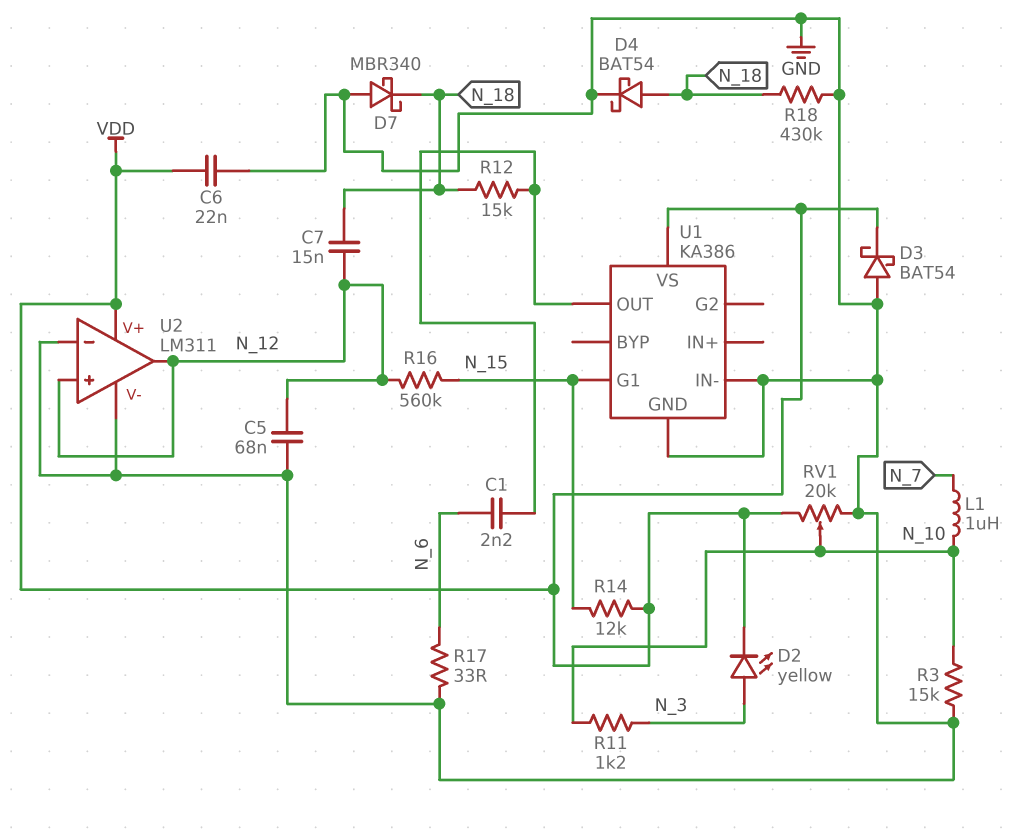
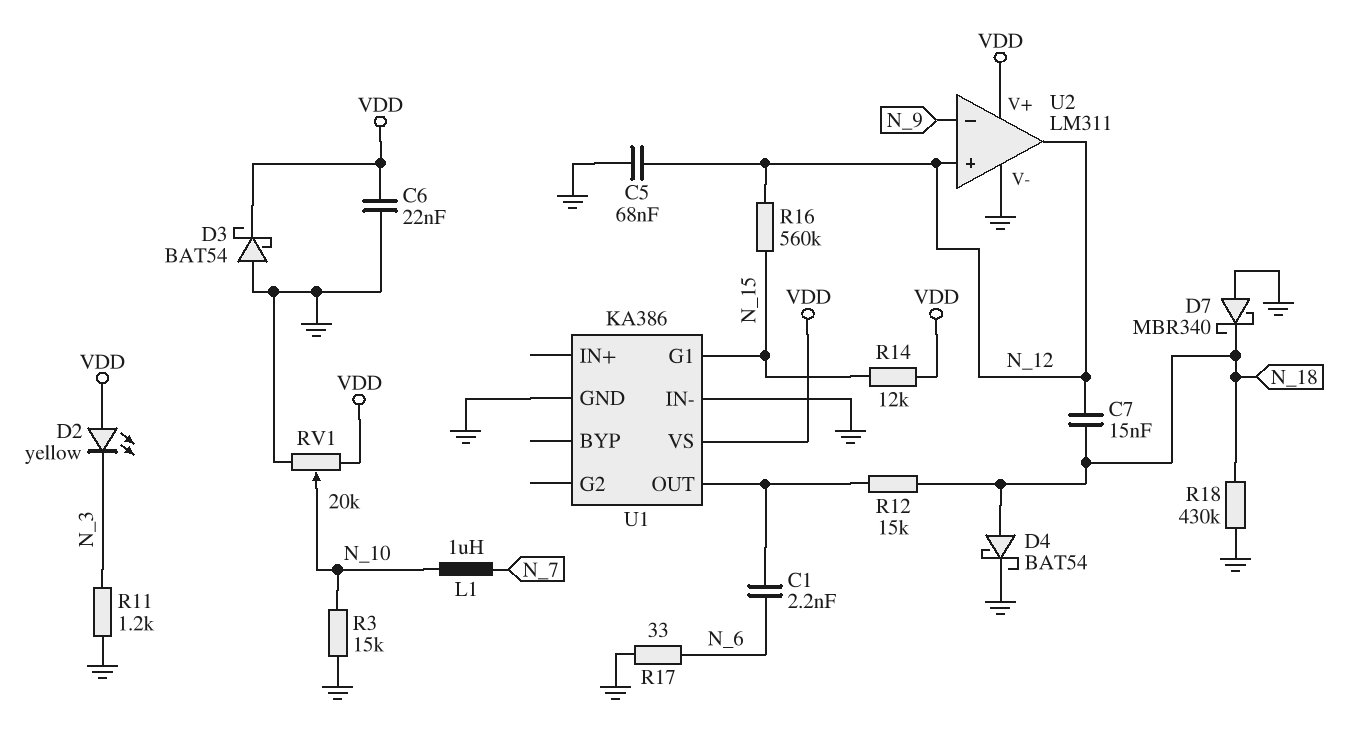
D2: LED yellow (A N_3, K VDD) -> LED yellow (A VDD, K N_3)
R11: 1.2k (N_3, N_10) -> 1.2k (GND, N_3)
U2 pin in-: GND -> N_9

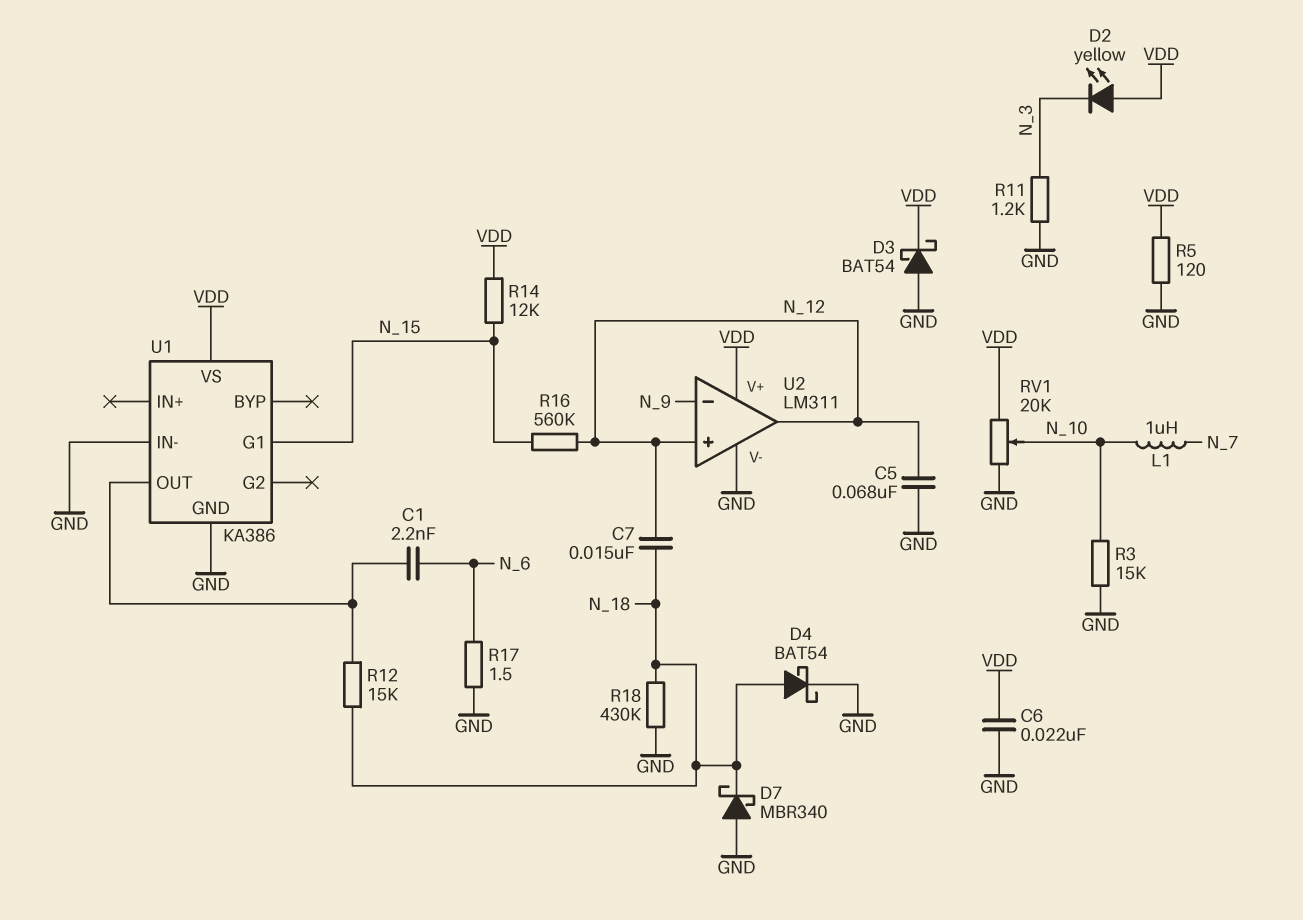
R5: none -> 120 (GND, VDD)
R17: 33 (GND, N_6) -> 1.5 (GND, N_6)

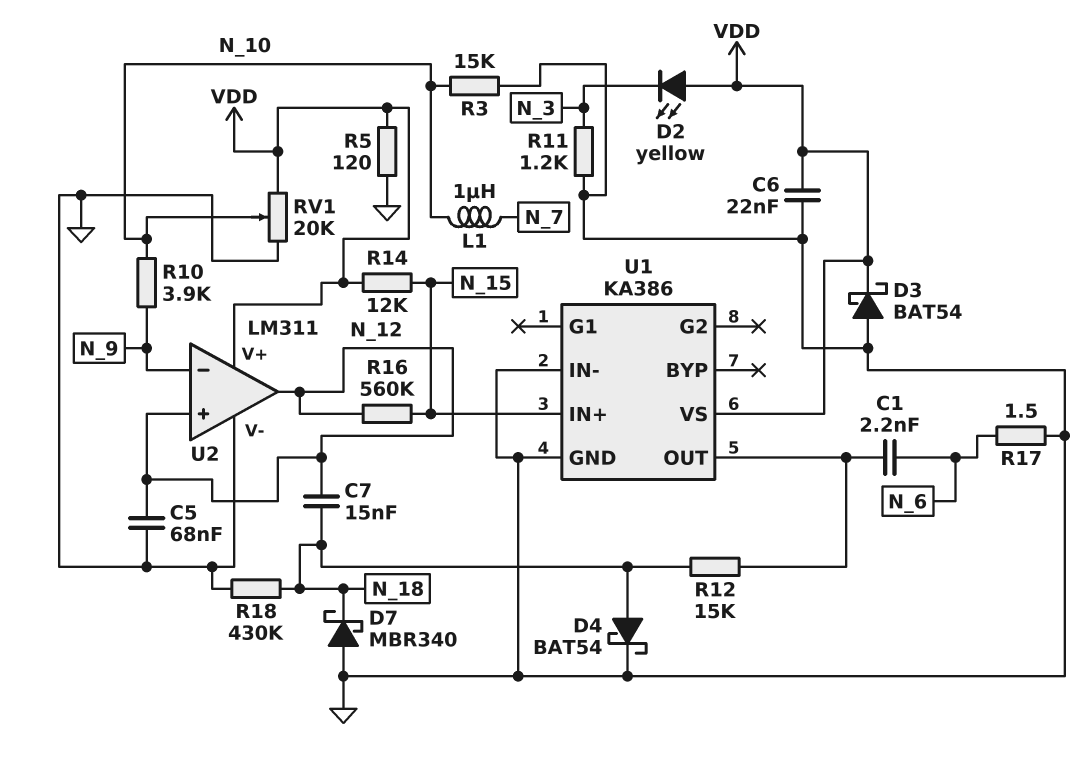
R10: none -> 3.9k (N_9, N_10)
U1 pin G1: N_15 -> none
U1 pin IN+: none -> N_15

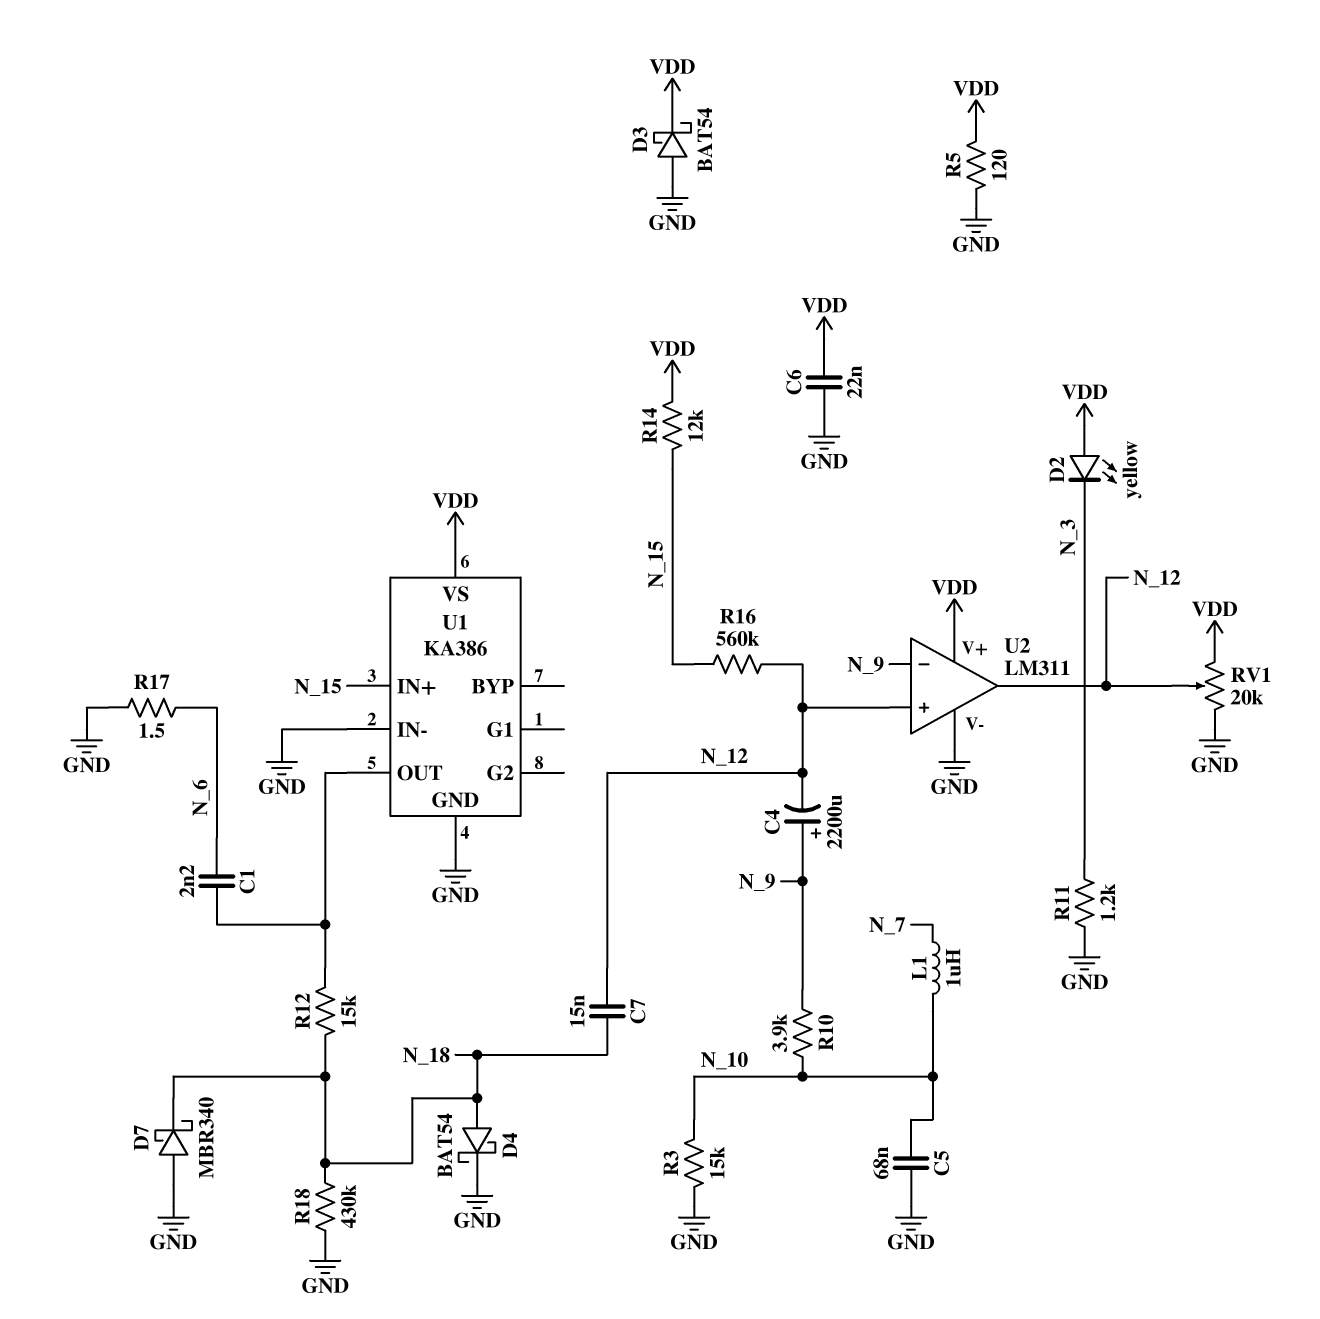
C4: none -> 2200uF (plus N_9, minus N_12)
C5: 68nF (GND, N_12) -> 68nF (GND, N_10)
RV1: 20k (GND, VDD, wiper N_10) -> 20k (GND, VDD, wiper N_12)

